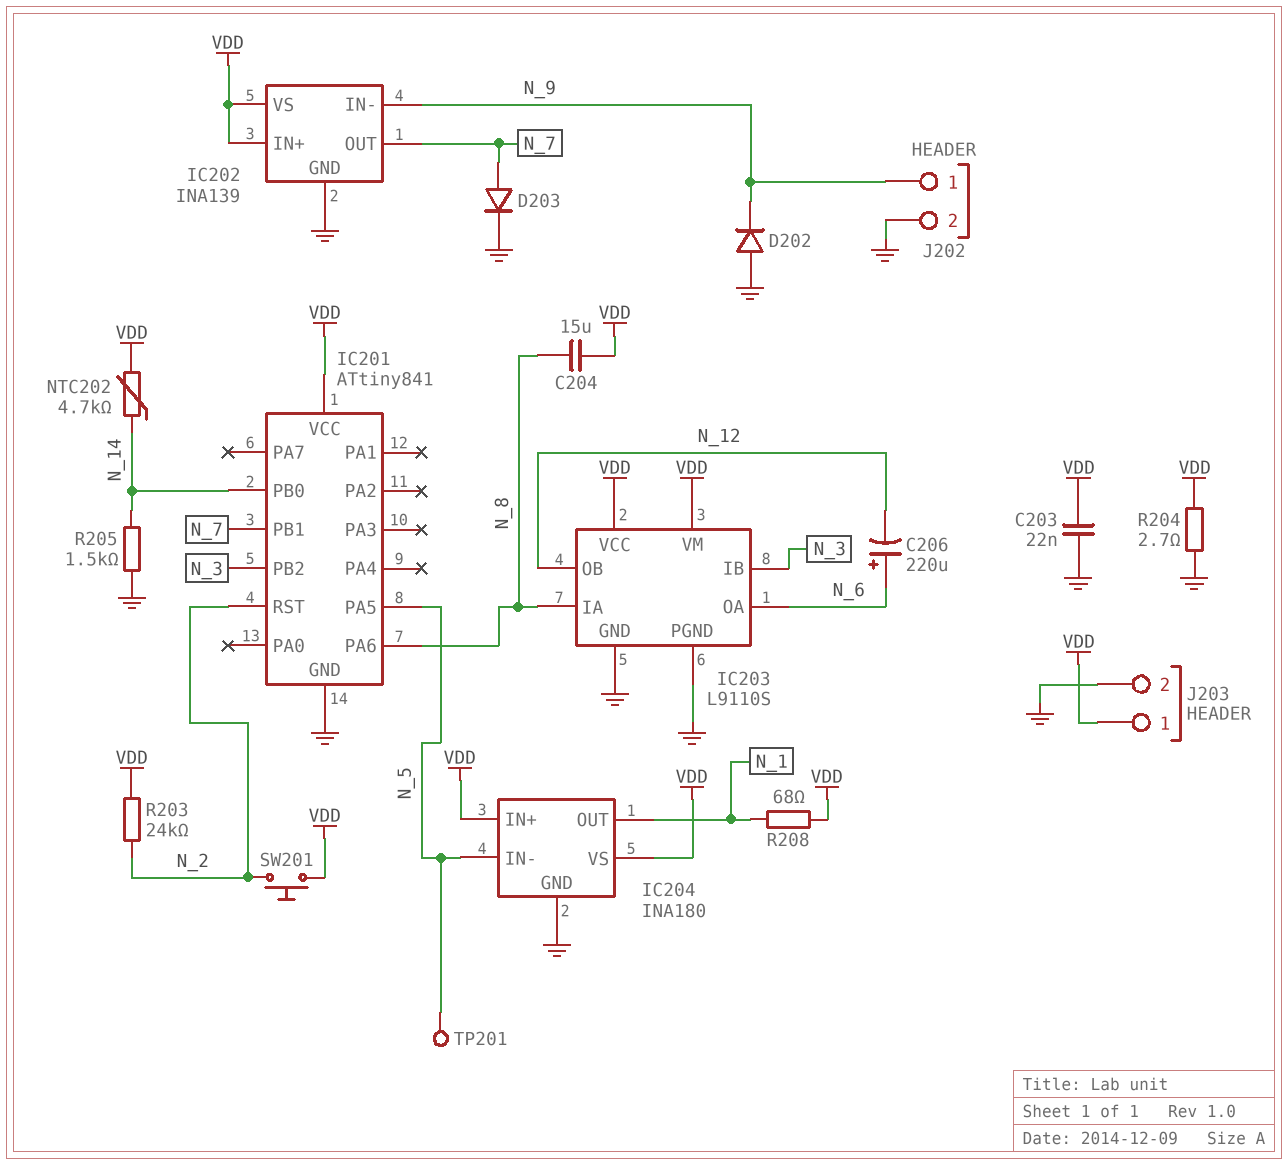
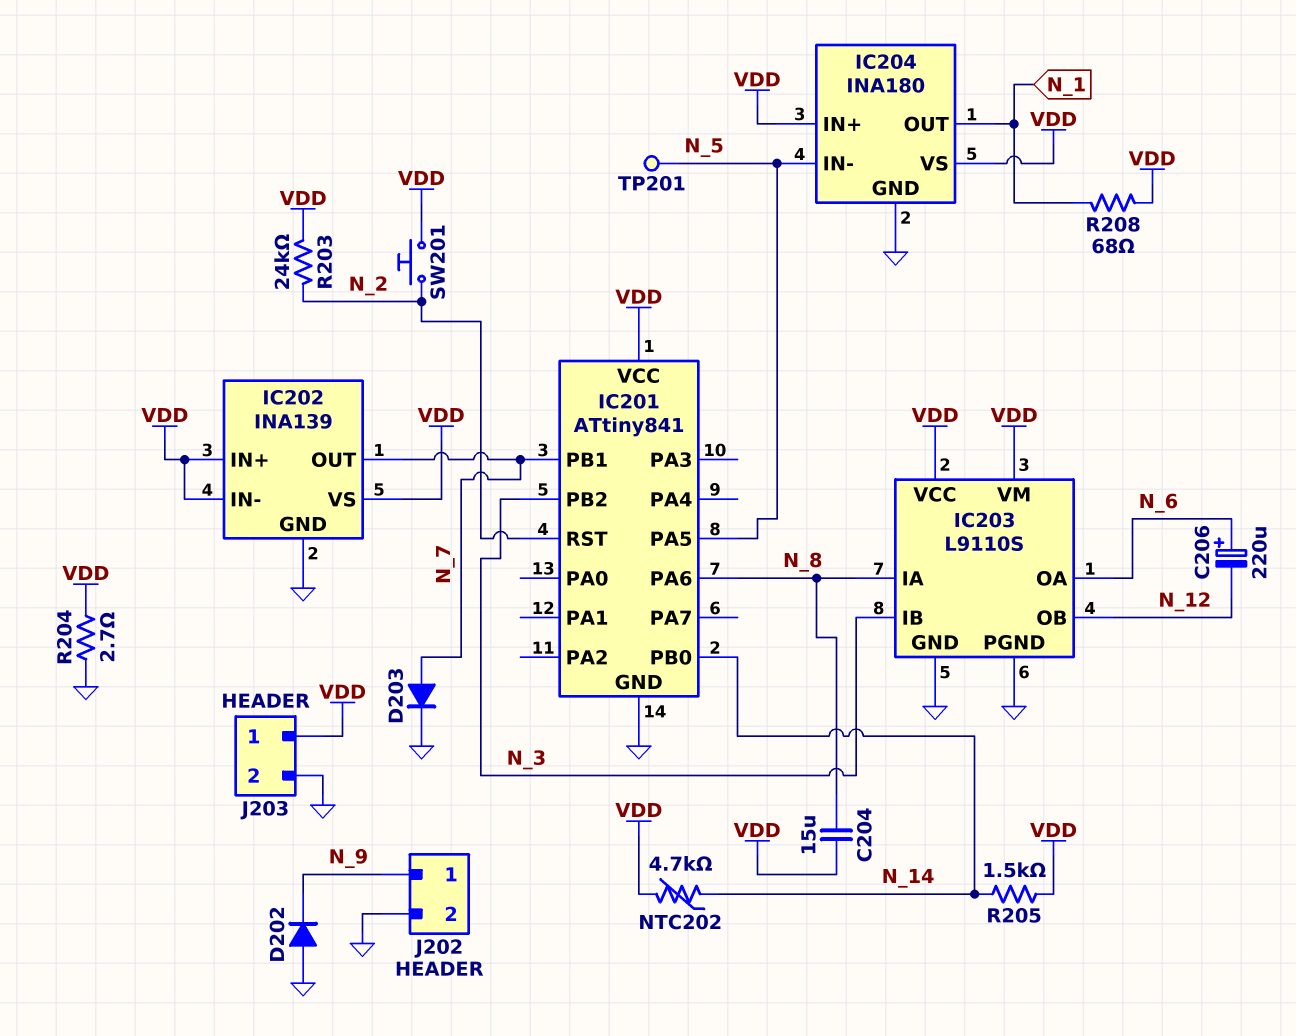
C203: 22nF (GND, VDD) -> none
IC202 pin IN-: N_9 -> VDD
R205: 1.5k (GND, N_14) -> 1.5k (N_14, VDD)

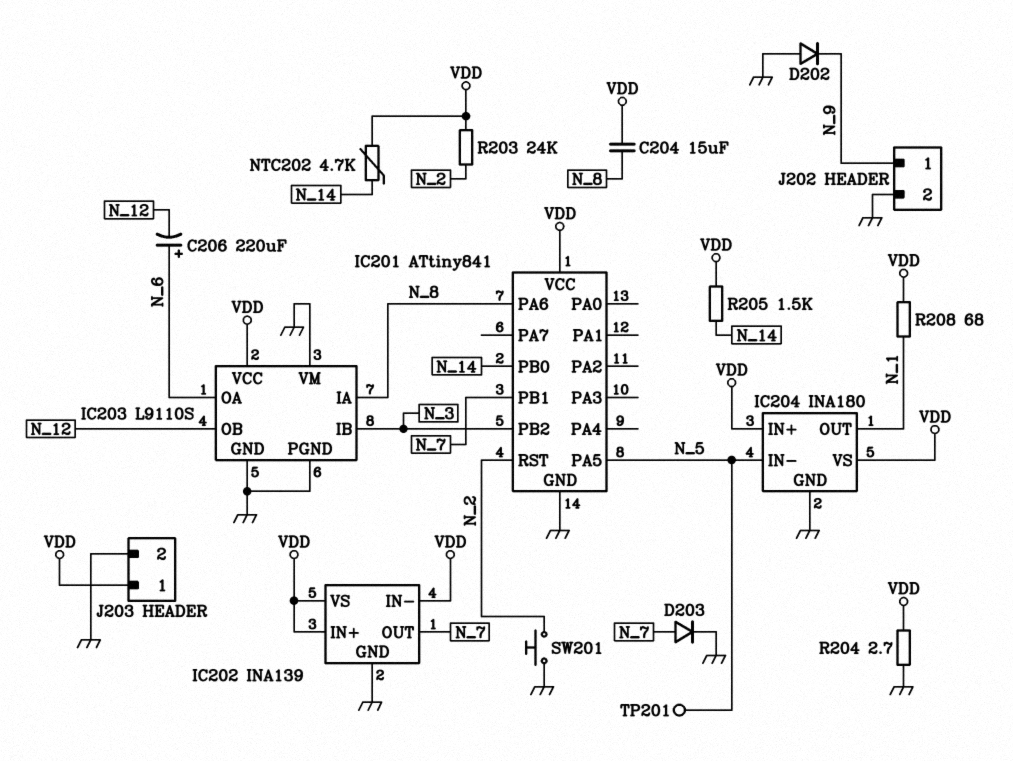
IC203 pin VM: VDD -> GND
SW201: button (N_2, VDD) -> button (GND, N_2)

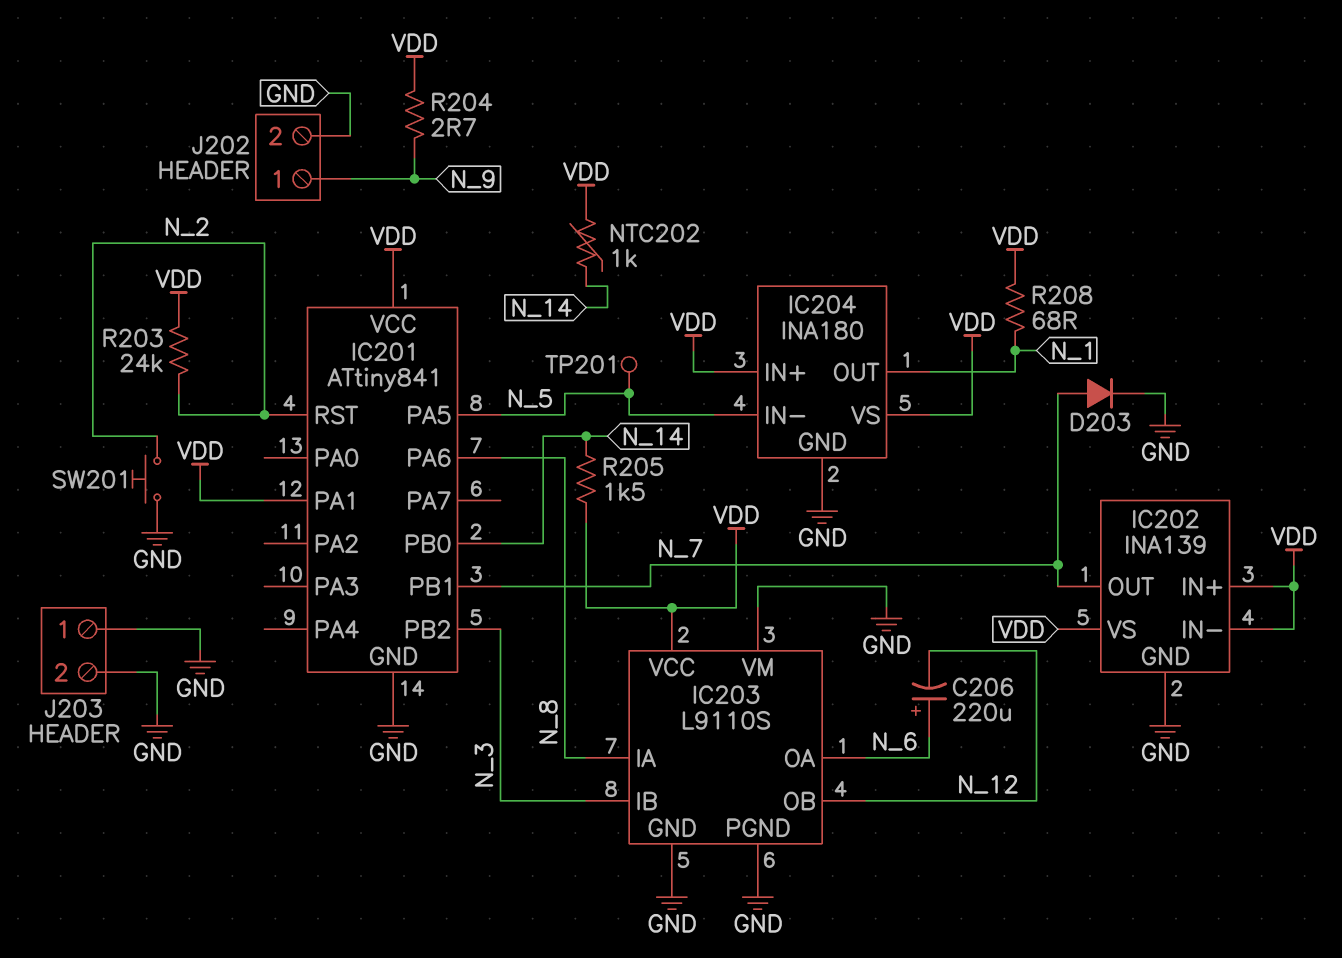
C204: 15uF (N_8, VDD) -> none
D202: diode (A GND, K N_9) -> none
IC201 pin PA1: none -> VDD
J203 pin 1: VDD -> GND
NTC202: 4.7k (N_14, VDD) -> 1k (N_14, VDD)
R204: 2.7 (GND, VDD) -> 2.7 (N_9, VDD)

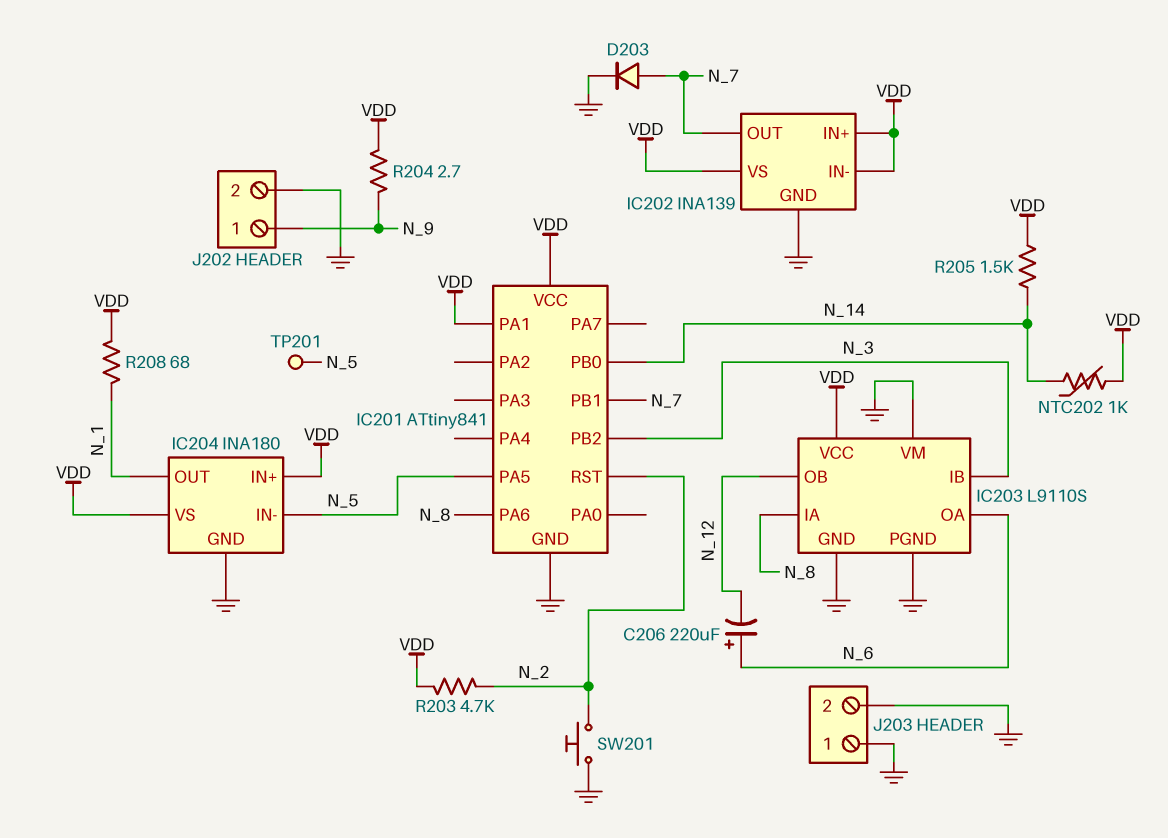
R203: 24k (N_2, VDD) -> 4.7k (N_2, VDD)

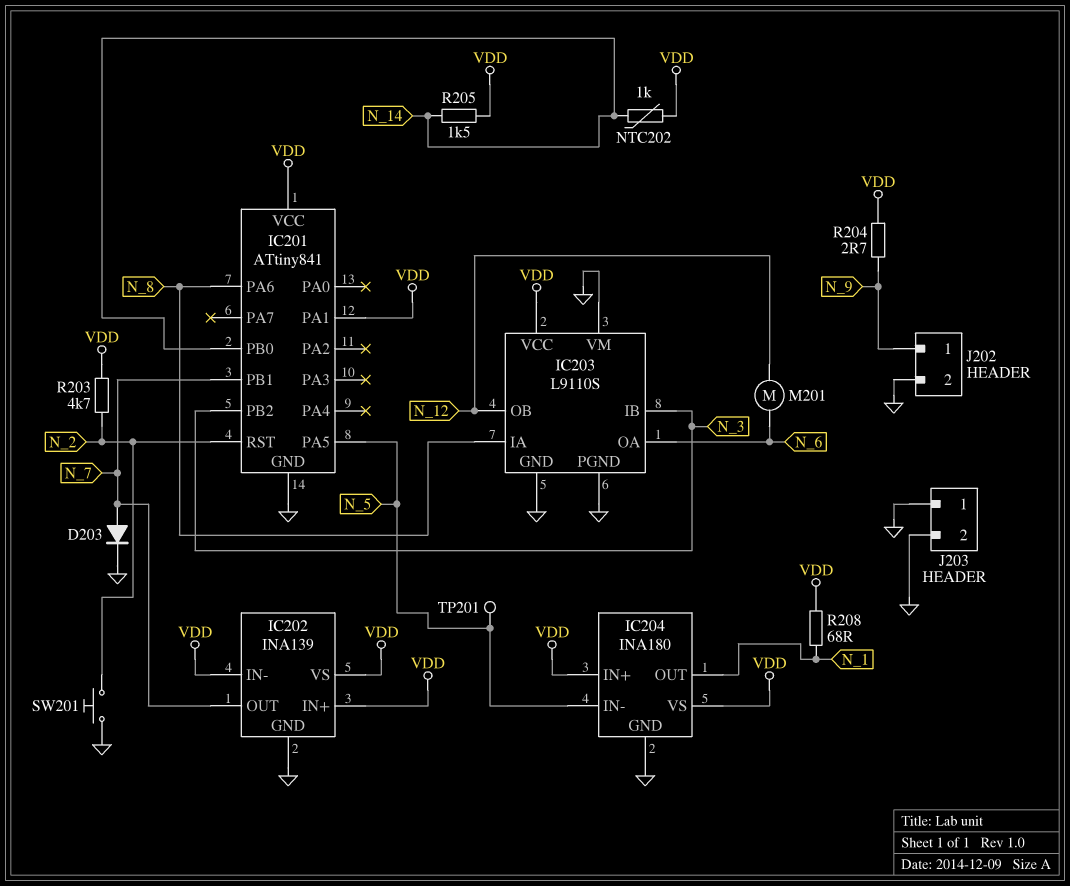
C206: 220uF (plus N_6, minus N_12) -> none
M201: none -> motor (N_6, N_12)

